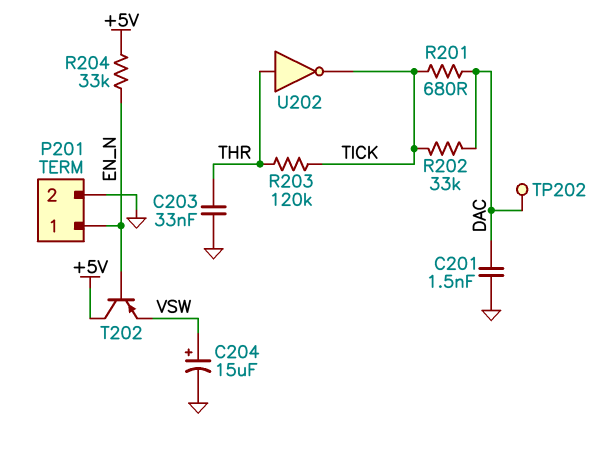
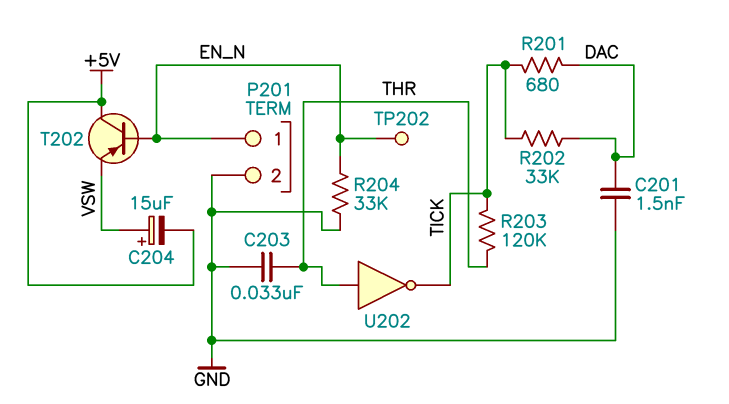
C204: 15uF (plus VSW, minus GND) -> 15uF (plus VSW, minus +5V)
R204: 33k (+5V, EN_N) -> 33k (EN_N, GND)
TP202: test point (DAC) -> test point (EN_N)

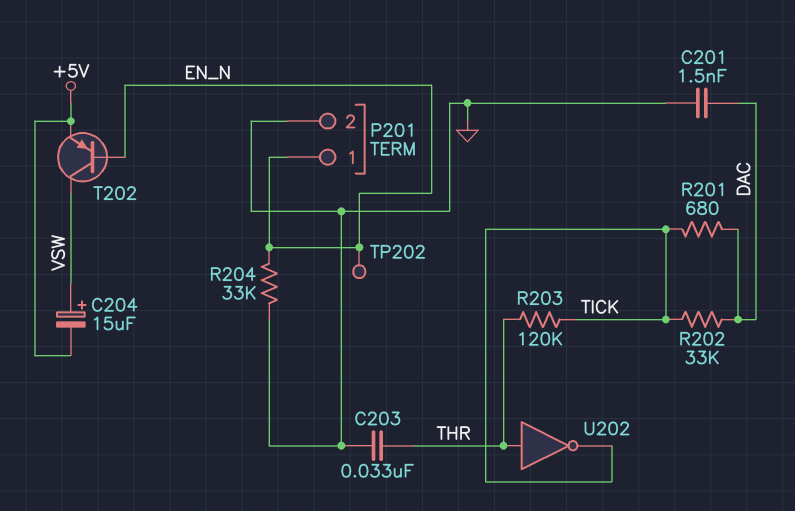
T202: PNP (B EN_N, C +5V, E VSW) -> PNP (B EN_N, C VSW, E +5V)

